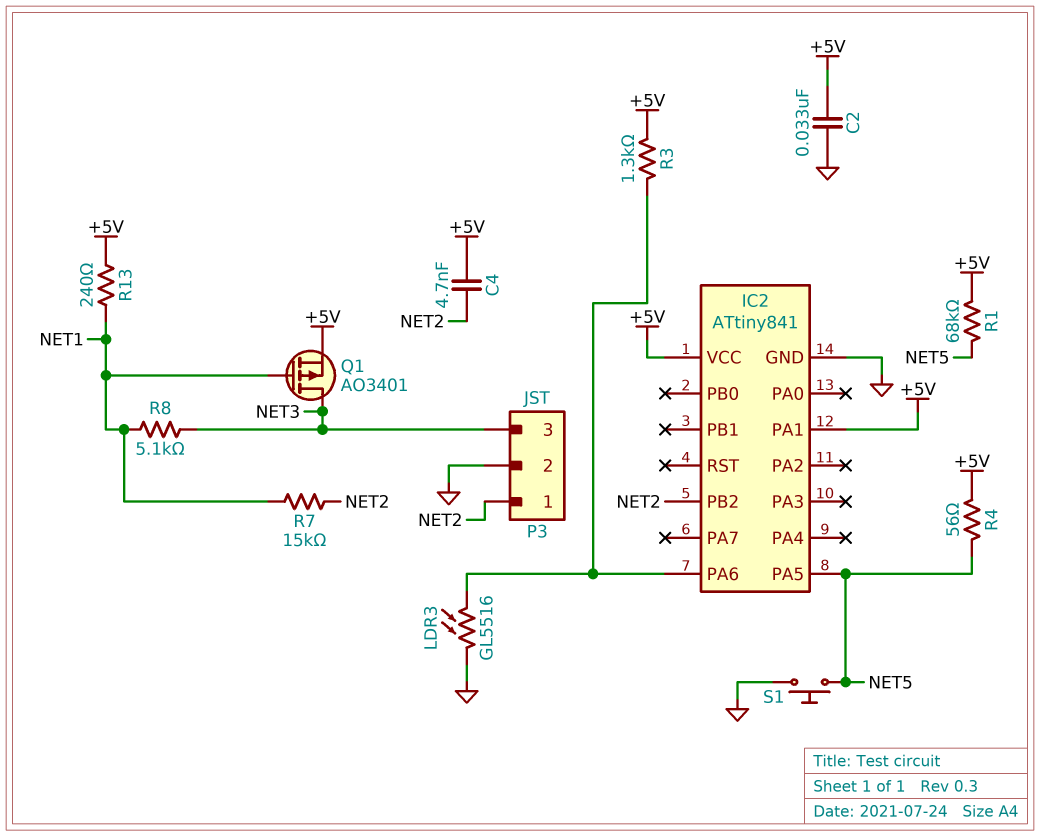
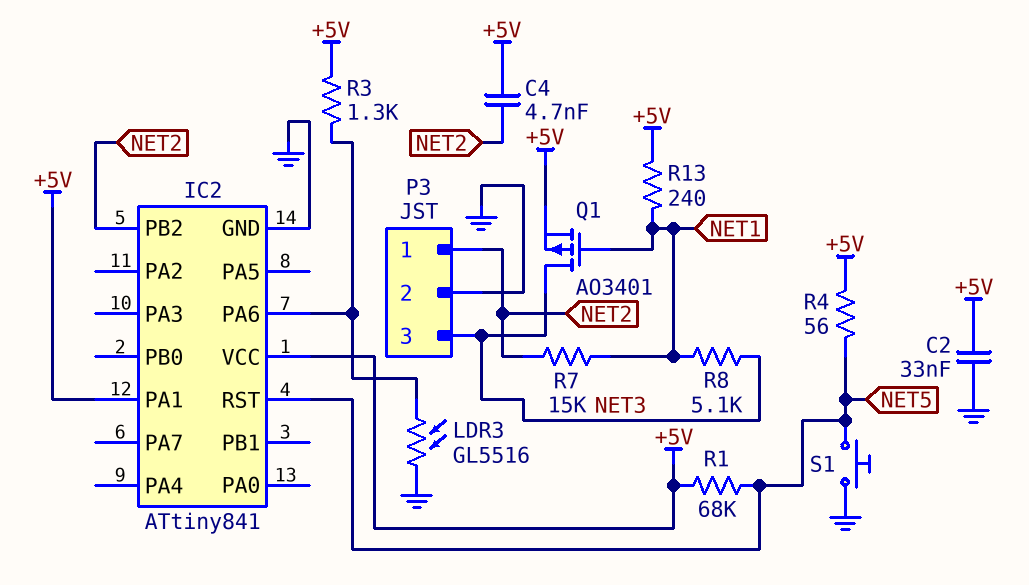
IC2 pin PA5: NET5 -> none
IC2 pin RST: none -> NET5

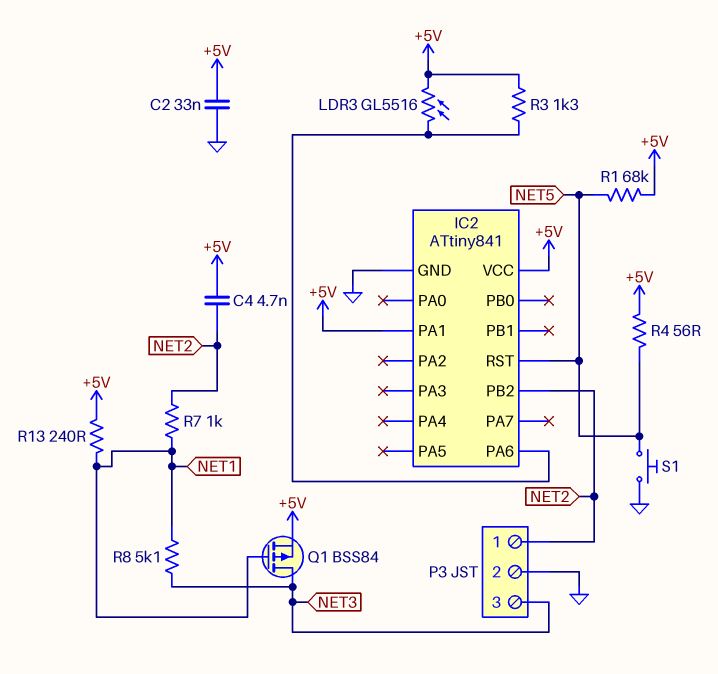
LDR3: GL5516 (GND, IC2/PA6) -> GL5516 (+5V, IC2/PA6)
Q1: PMOS AO3401 (G NET1, D NET3, S +5V) -> PMOS BSS84 (G NET1, D NET3, S +5V)
R7: 15k (NET1, NET2) -> 1k (NET1, NET2)

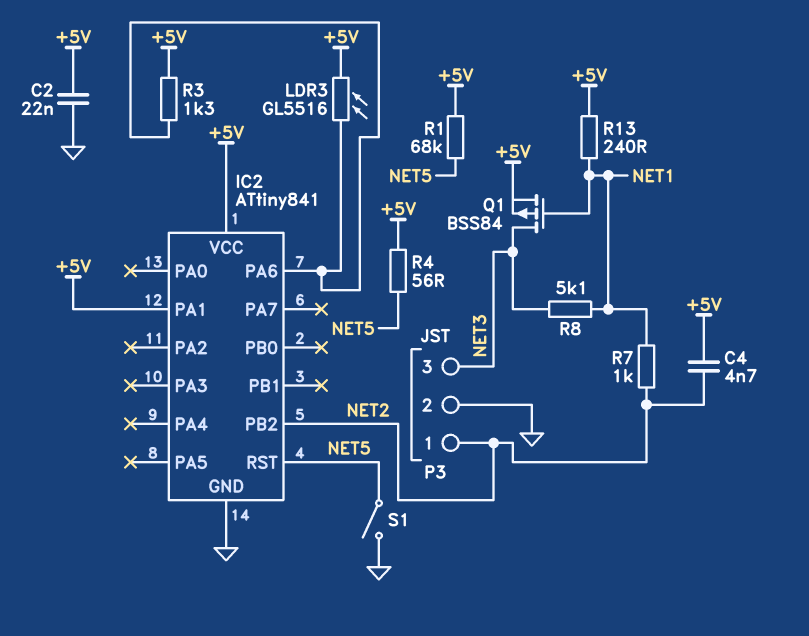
C2: 33nF (+5V, GND) -> 22nF (+5V, GND)
S1: button (GND, NET5) -> switch (GND, NET5)

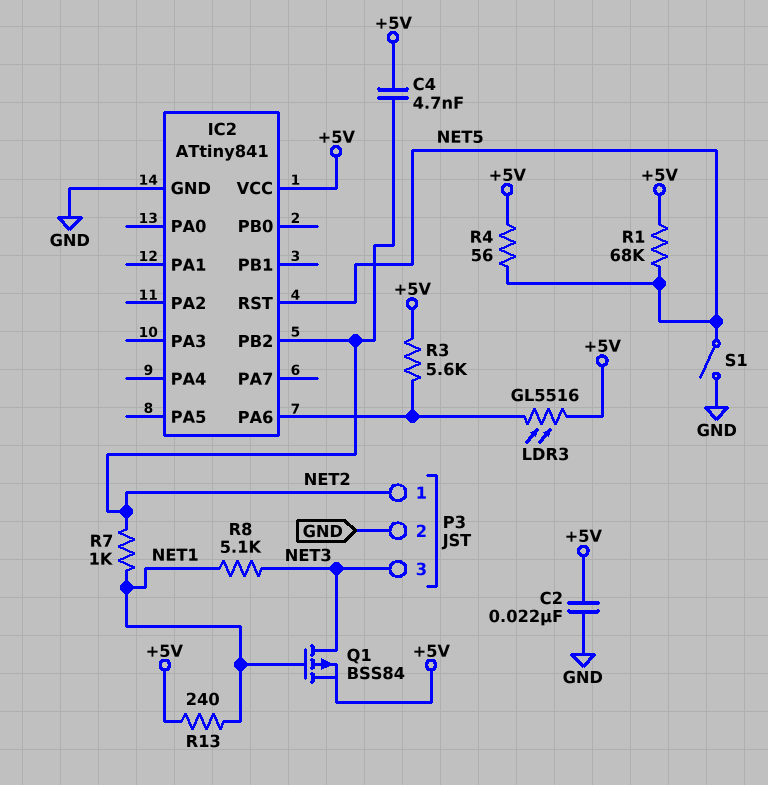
IC2 pin PA1: +5V -> none
R3: 1.3k (+5V, IC2/PA6) -> 5.6k (+5V, IC2/PA6)

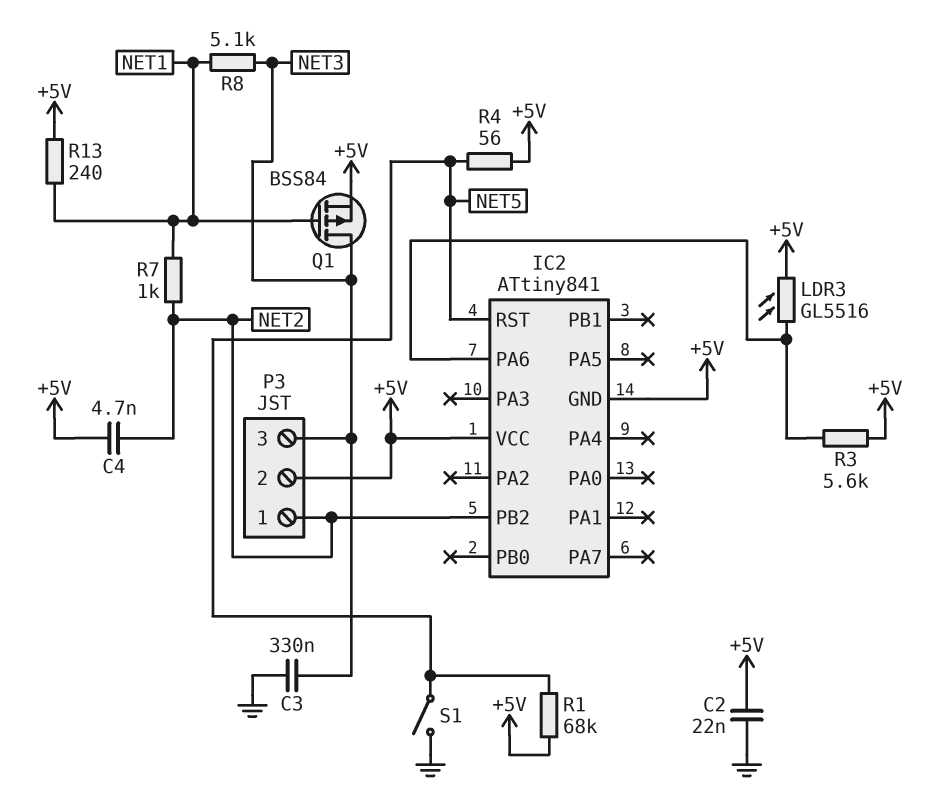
C3: none -> 330nF (GND, NET3)
IC2 pin GND: GND -> +5V
P3 pin 2: GND -> +5V

